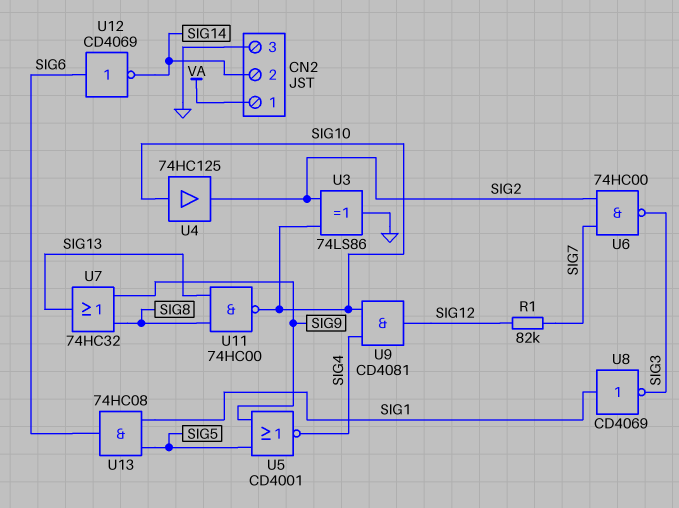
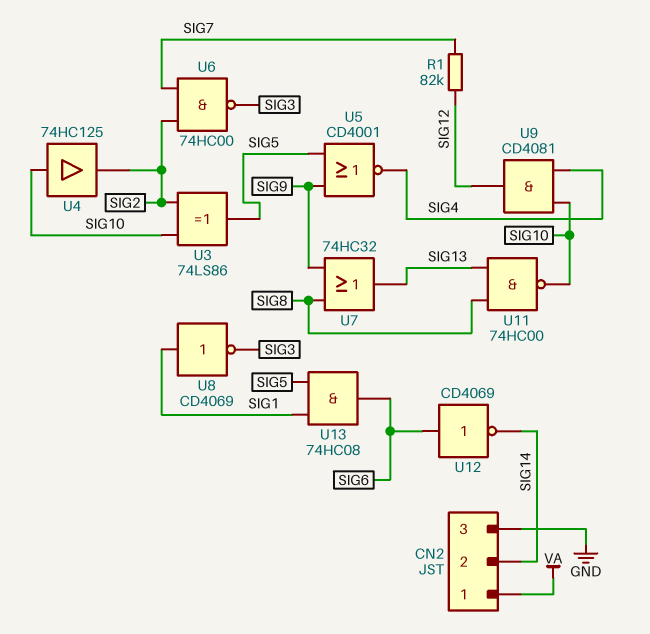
U3: XOR 74LS86 (in SIG2, in SIG10, out GND) -> XOR 74LS86 (in SIG2, in SIG10, out SIG5)

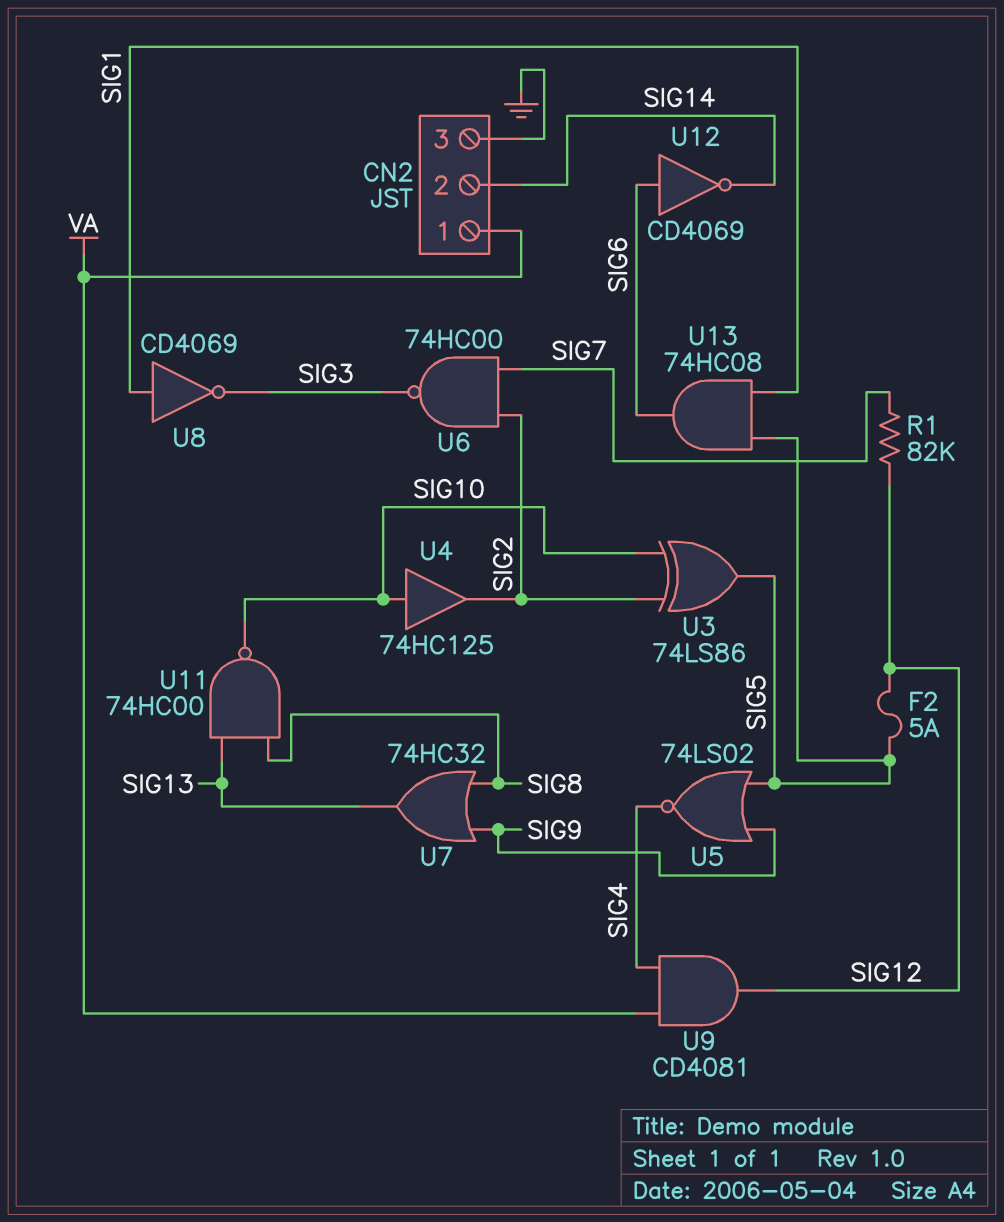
F2: none -> 5A (SIG5, SIG12)
U5: NOR CD4001 (in SIG5, in SIG9, out SIG4) -> NOR 74LS02 (in SIG5, in SIG9, out SIG4)
U9: AND CD4081 (in SIG4, in SIG10, out SIG12) -> AND CD4081 (in SIG4, in VA, out SIG12)

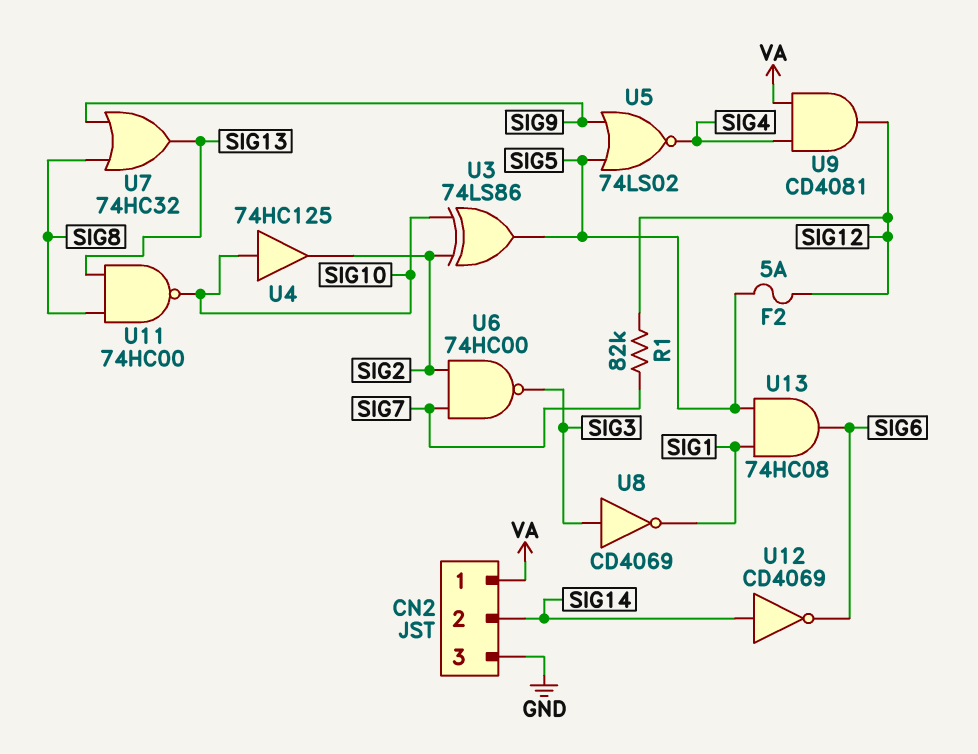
U8: NOT CD4069 (in SIG1, out SIG3) -> NOT CD4069 (in SIG3, out SIG1)
U12: NOT CD4069 (in SIG6, out SIG14) -> NOT CD4069 (in SIG14, out SIG6)

